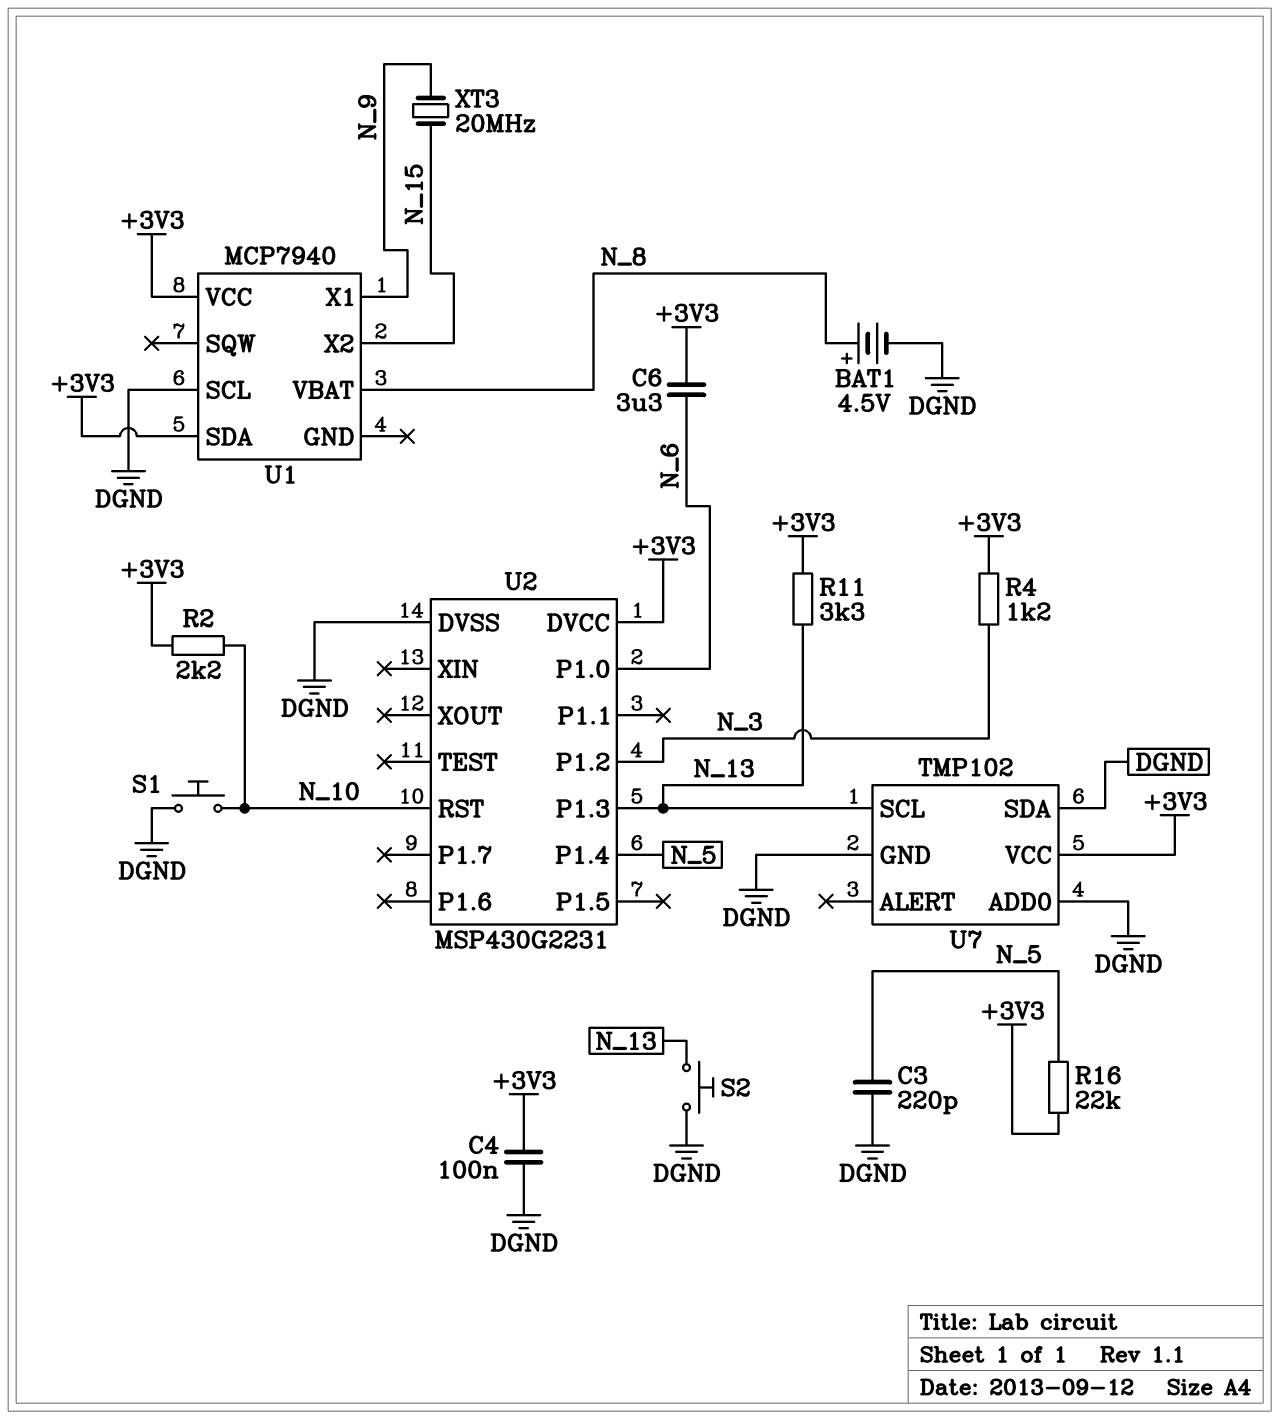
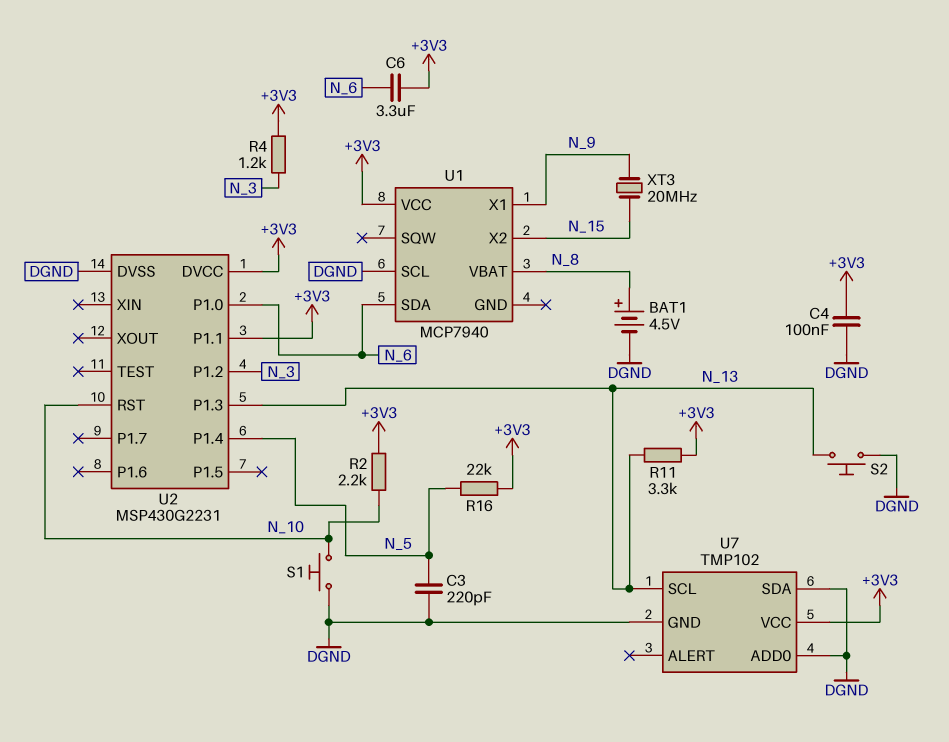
U1 pin SDA: +3V3 -> N_6
U2 pin P1.1: none -> +3V3

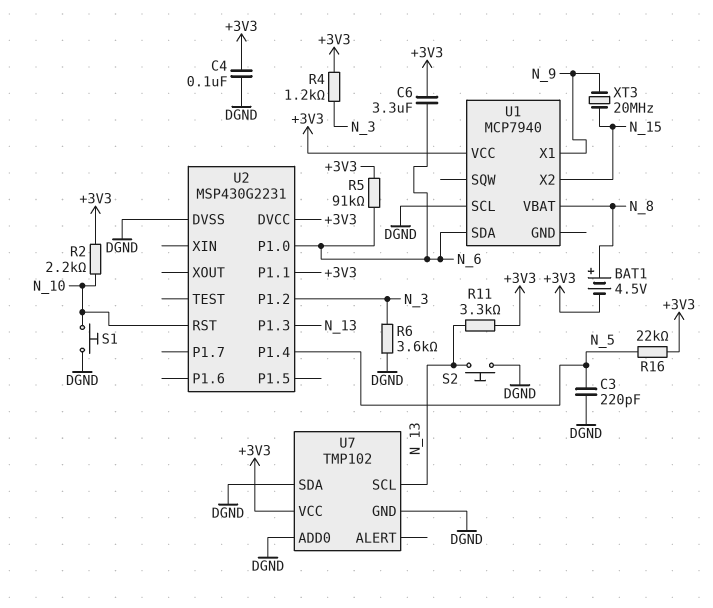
BAT1: 4.5V (plus N_8, minus DGND) -> 4.5V (plus N_8, minus +3V3)
R5: none -> 91k (+3V3, N_6)
R6: none -> 3.6k (DGND, N_3)

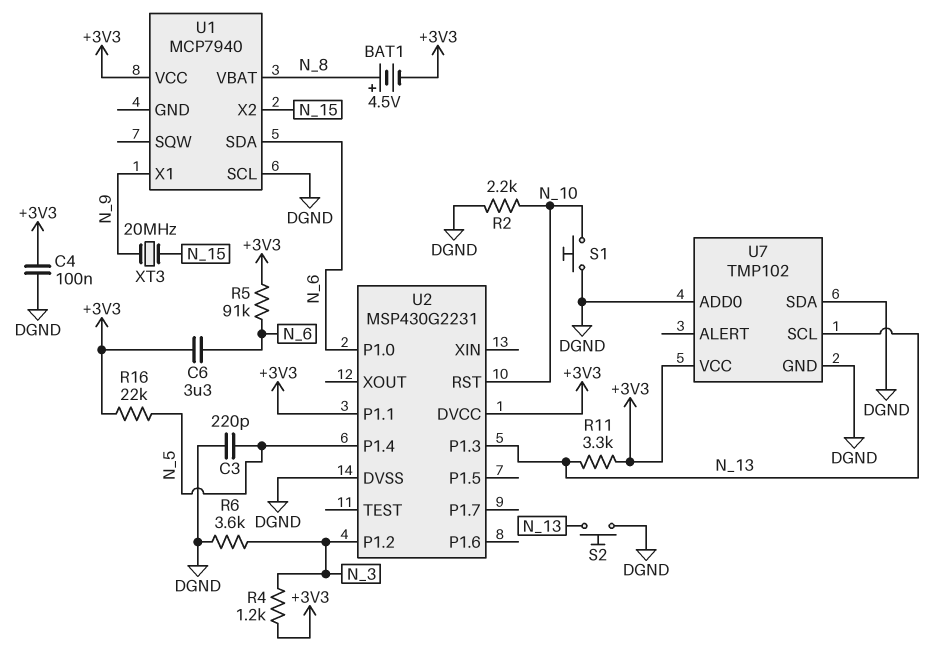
R2: 2.2k (+3V3, N_10) -> 2.2k (DGND, N_10)

